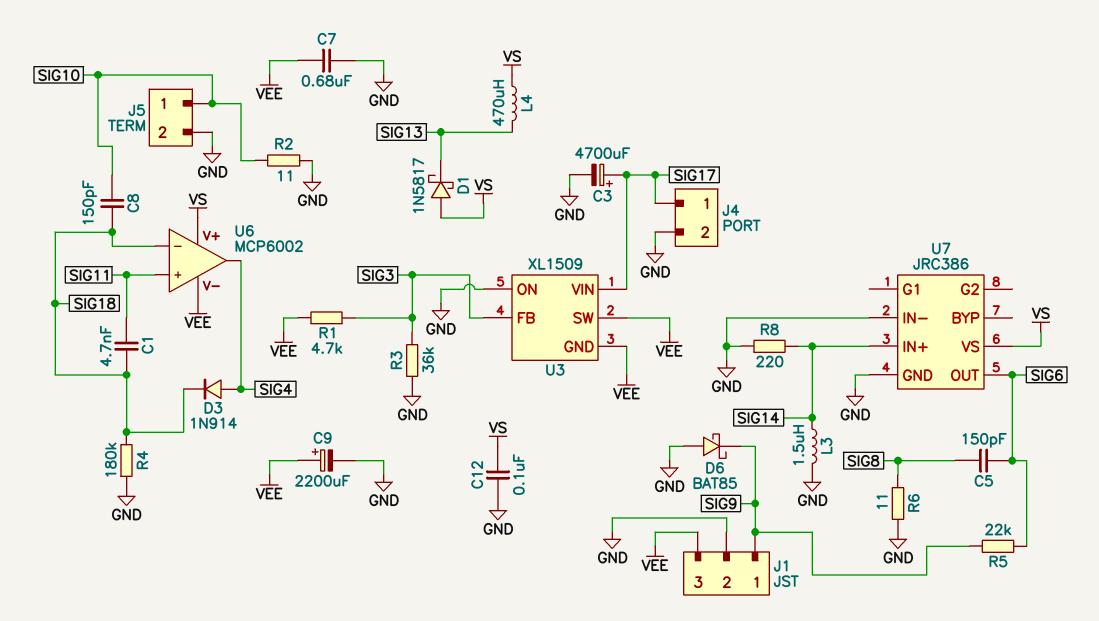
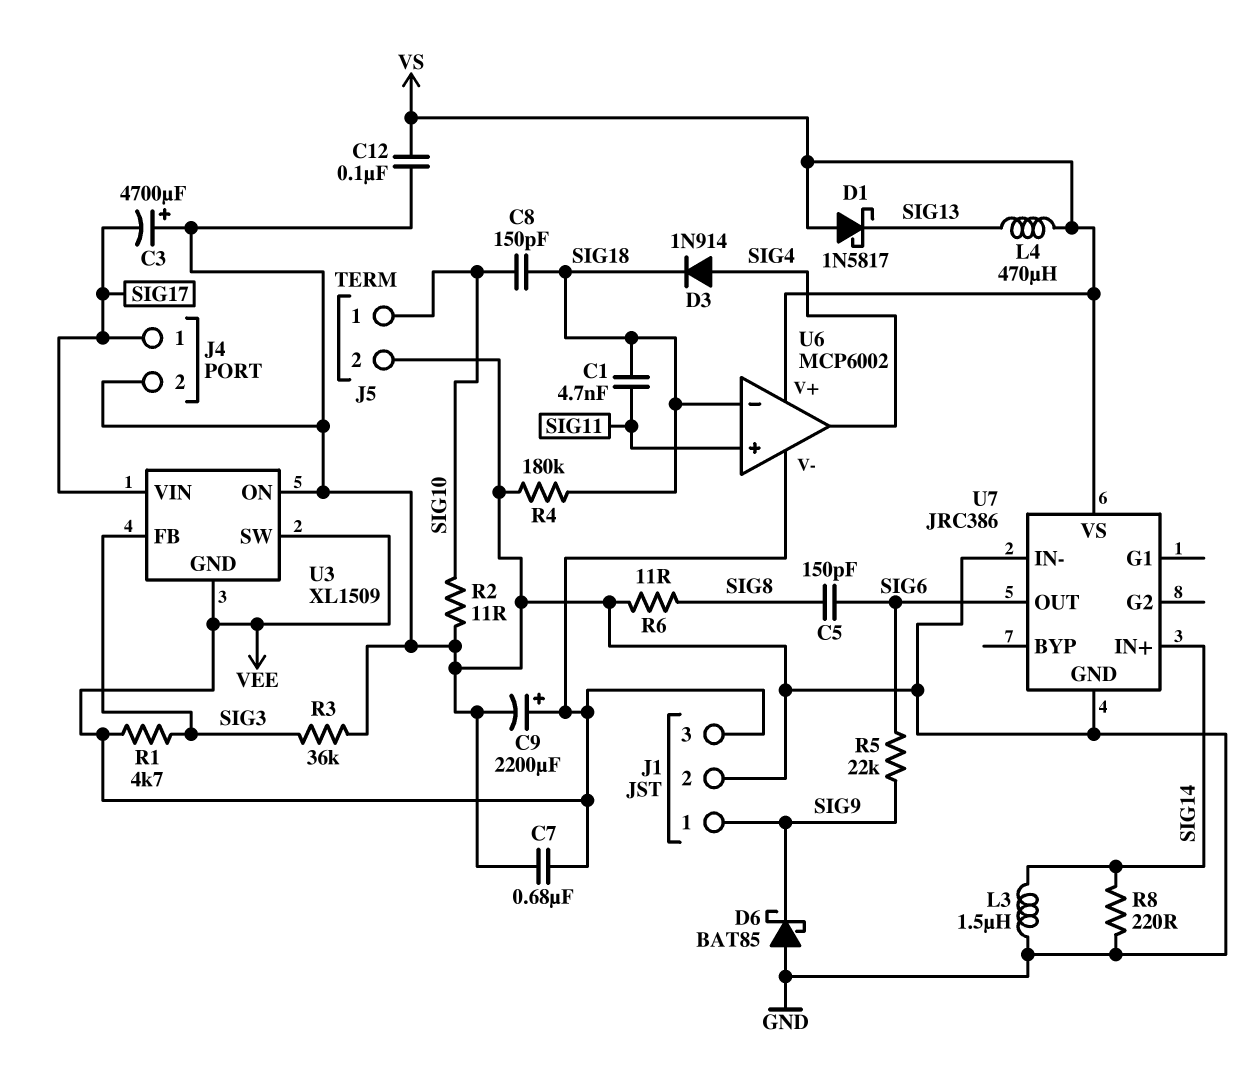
C3: 4700uF (plus SIG17, minus GND) -> 4700uF (plus GND, minus SIG17)

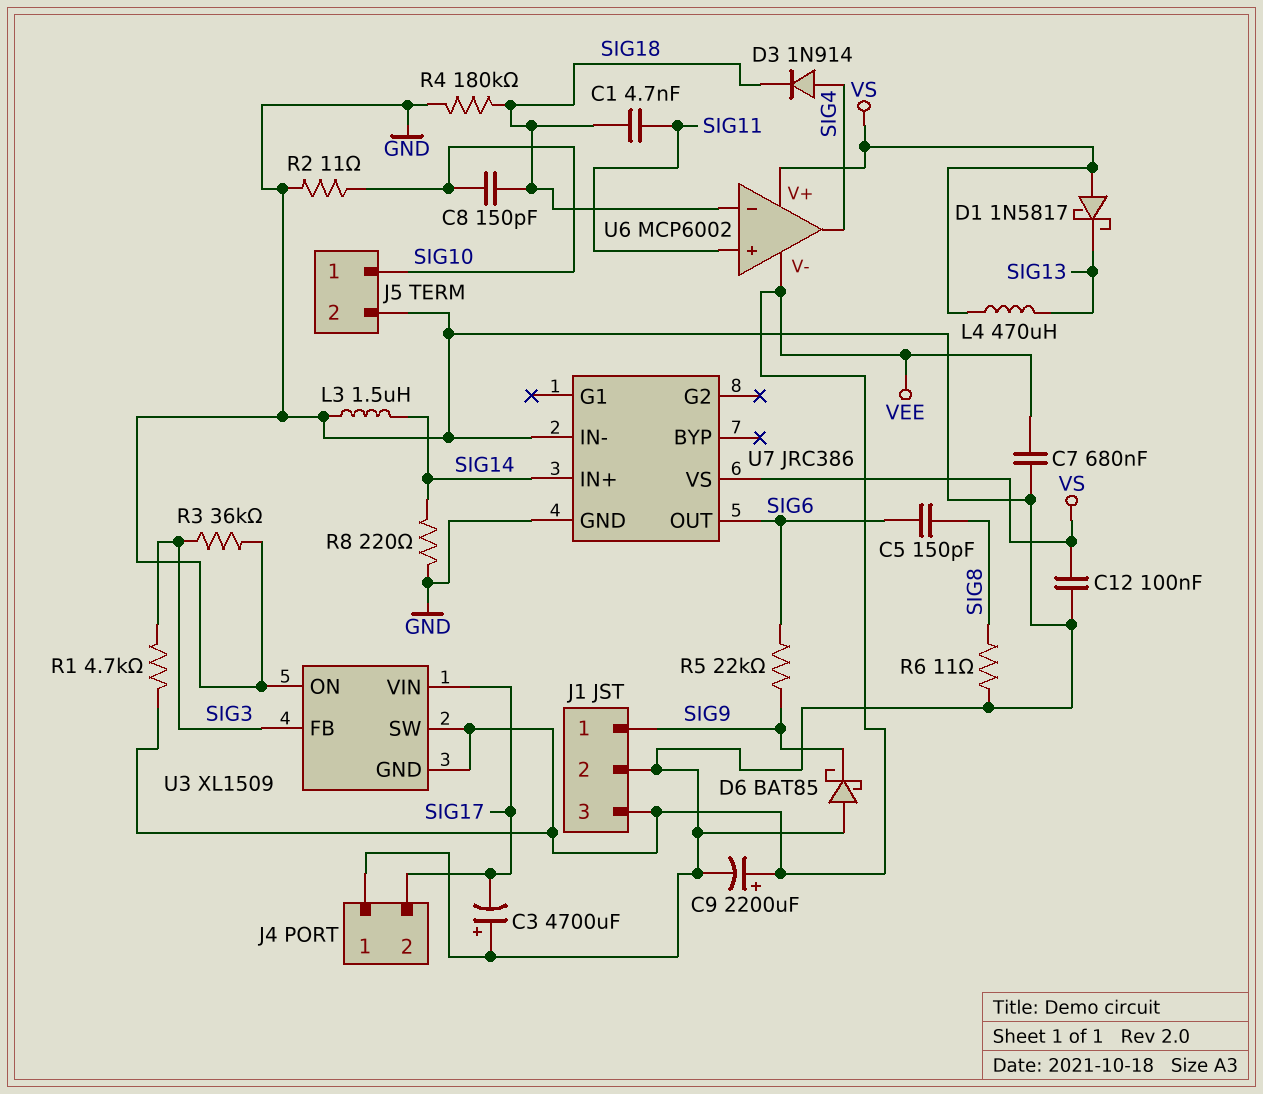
J4 pin 1: SIG17 -> GND
J4 pin 2: GND -> SIG17

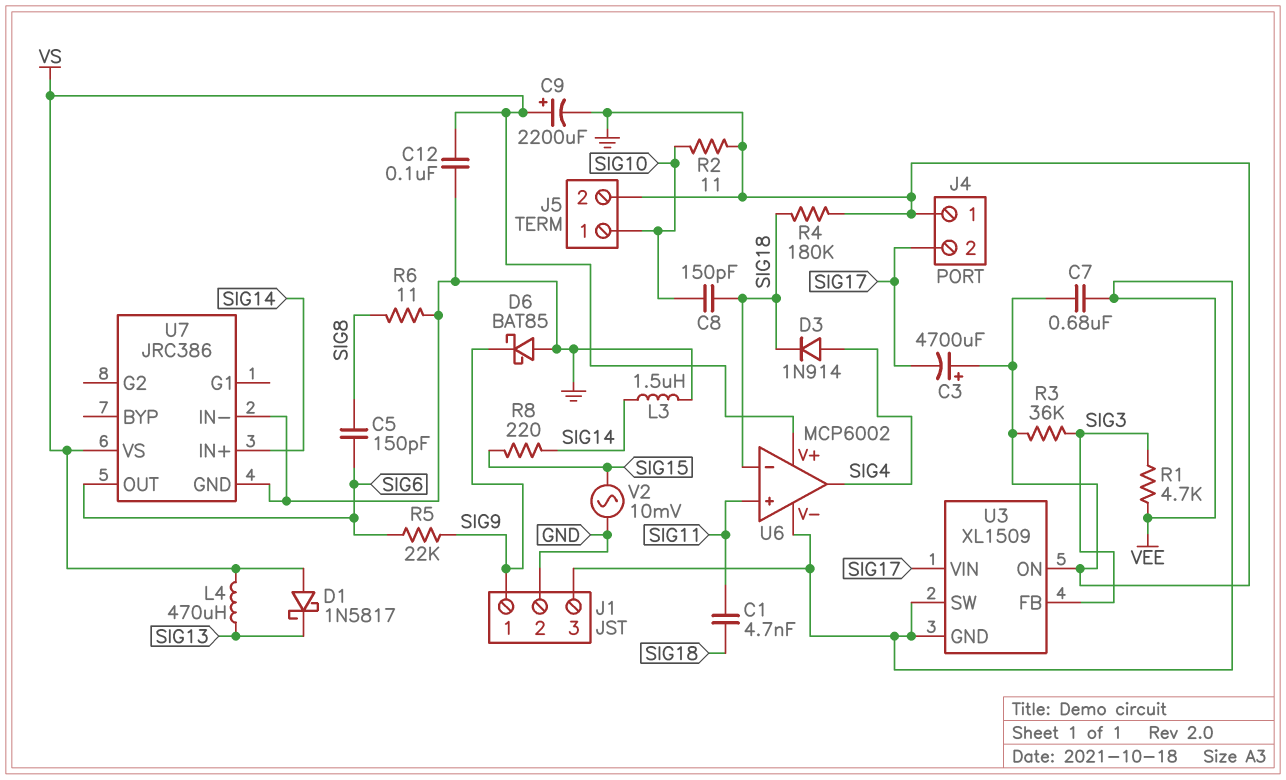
C9: 2200uF (plus VEE, minus GND) -> 2200uF (plus VS, minus GND)
R8: 220 (GND, SIG14) -> 220 (SIG14, SIG15)
V2: none -> AC 10mV (GND, SIG15)

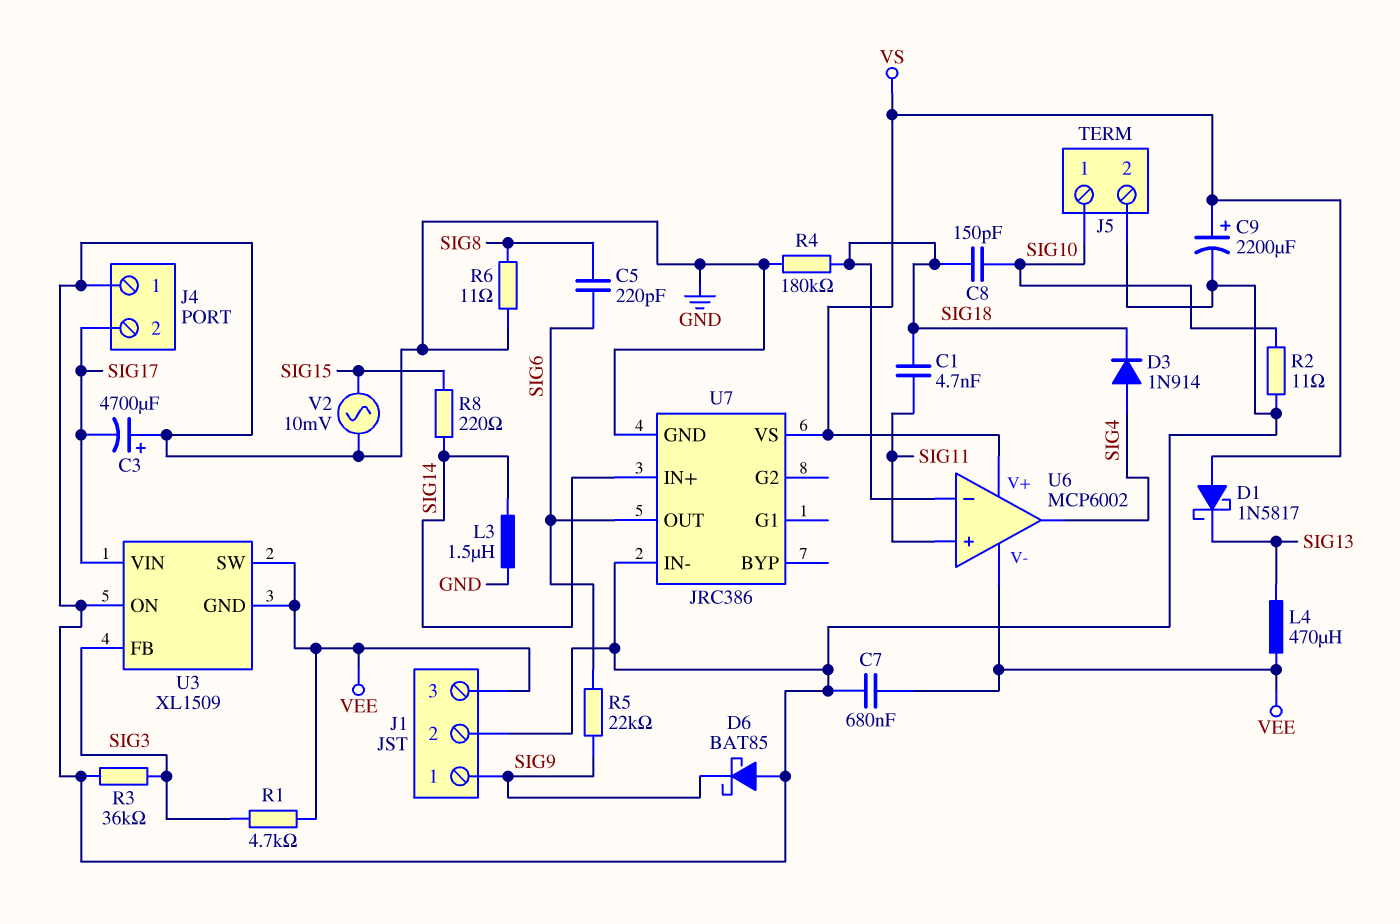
C5: 150pF (SIG6, SIG8) -> 220pF (SIG6, SIG8)
C12: 100nF (GND, VS) -> none
L4: 470uH (SIG13, VS) -> 470uH (SIG13, VEE)

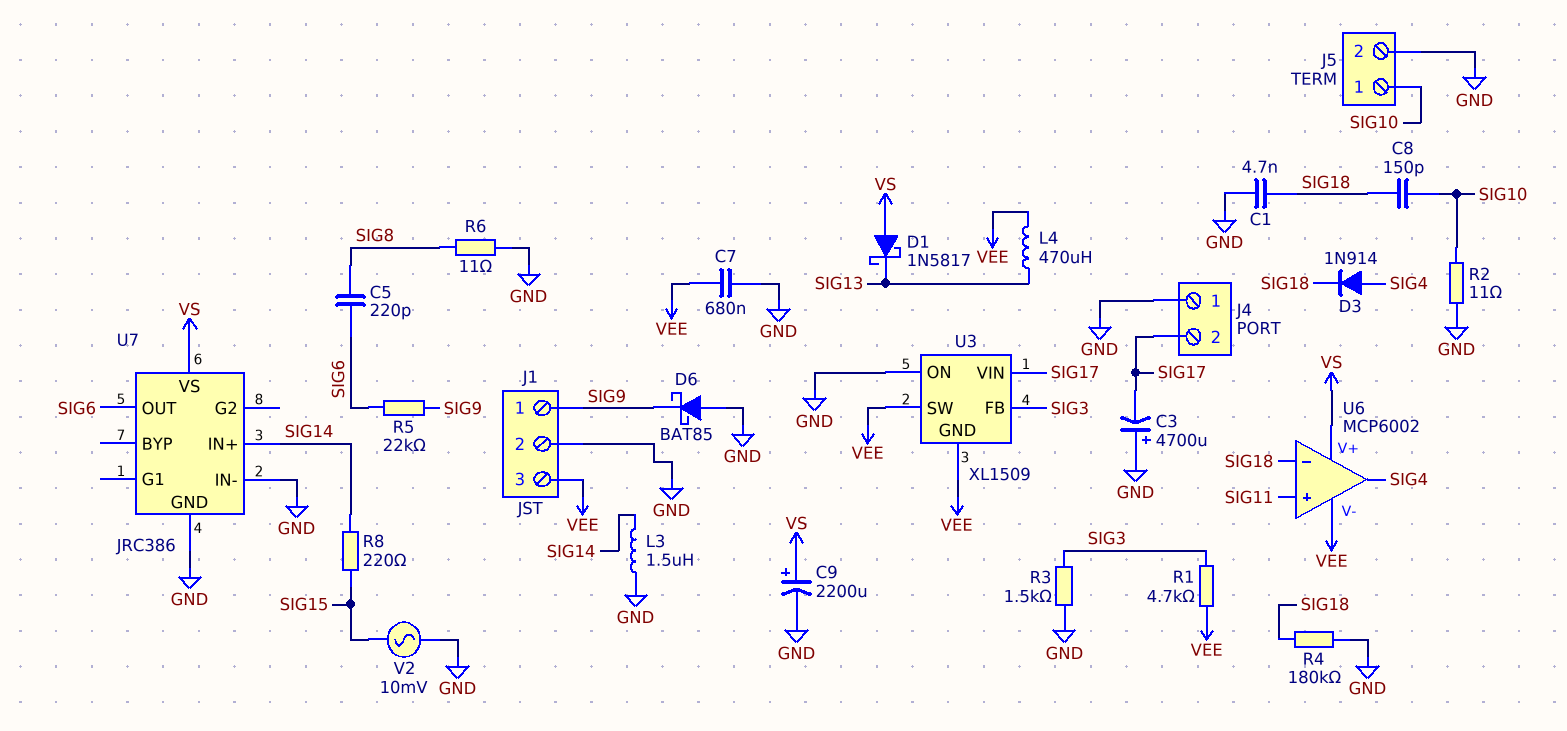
C1: 4.7nF (SIG11, SIG18) -> 4.7nF (GND, SIG18)
R3: 36k (GND, SIG3) -> 1.5k (GND, SIG3)

